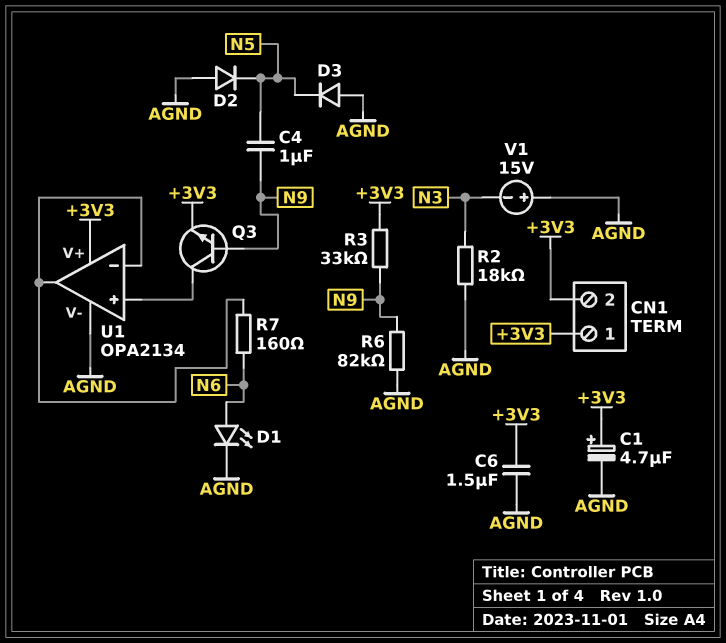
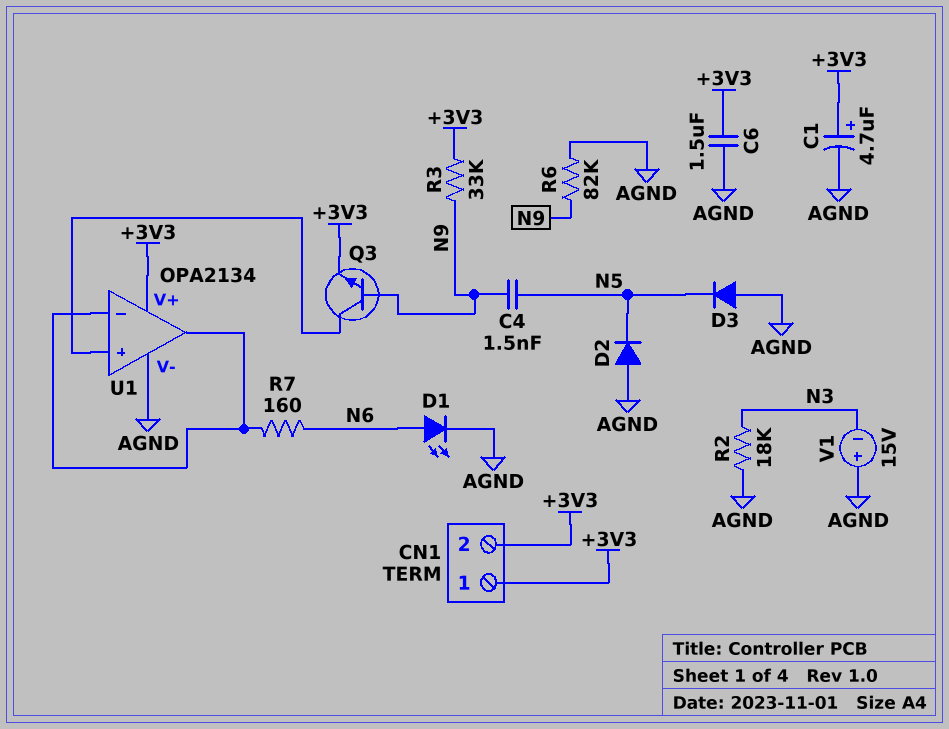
C4: 1uF (N5, N9) -> 1.5nF (N5, N9)

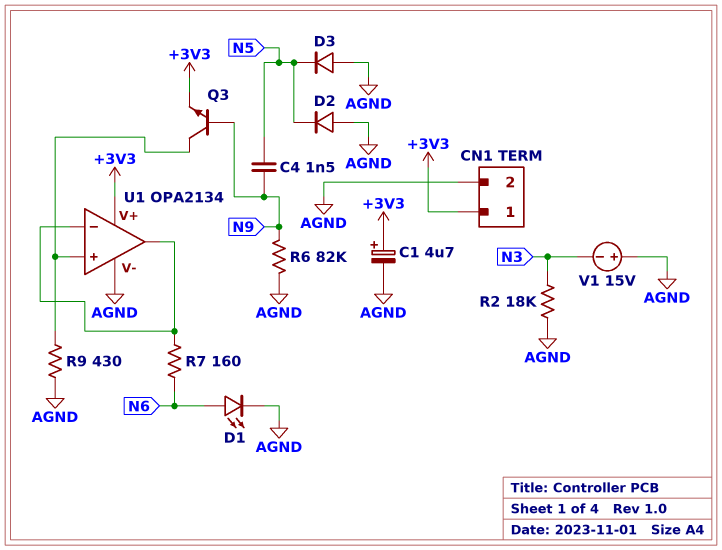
C6: 1.5uF (+3V3, AGND) -> none
CN1 pin 2: +3V3 -> AGND
R3: 33k (+3V3, N9) -> none
R9: none -> 430 (AGND, U1/in+)

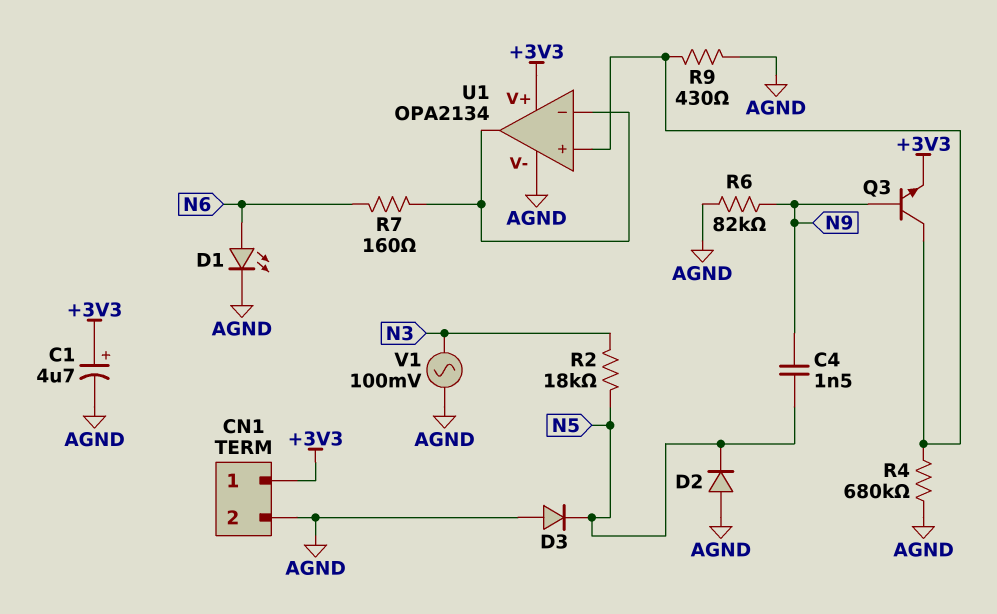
R2: 18k (AGND, N3) -> 18k (N3, N5)
R4: none -> 680k (AGND, U1/in+)
V1: 15V (plus AGND, minus N3) -> AC 100mV (AGND, N3)

